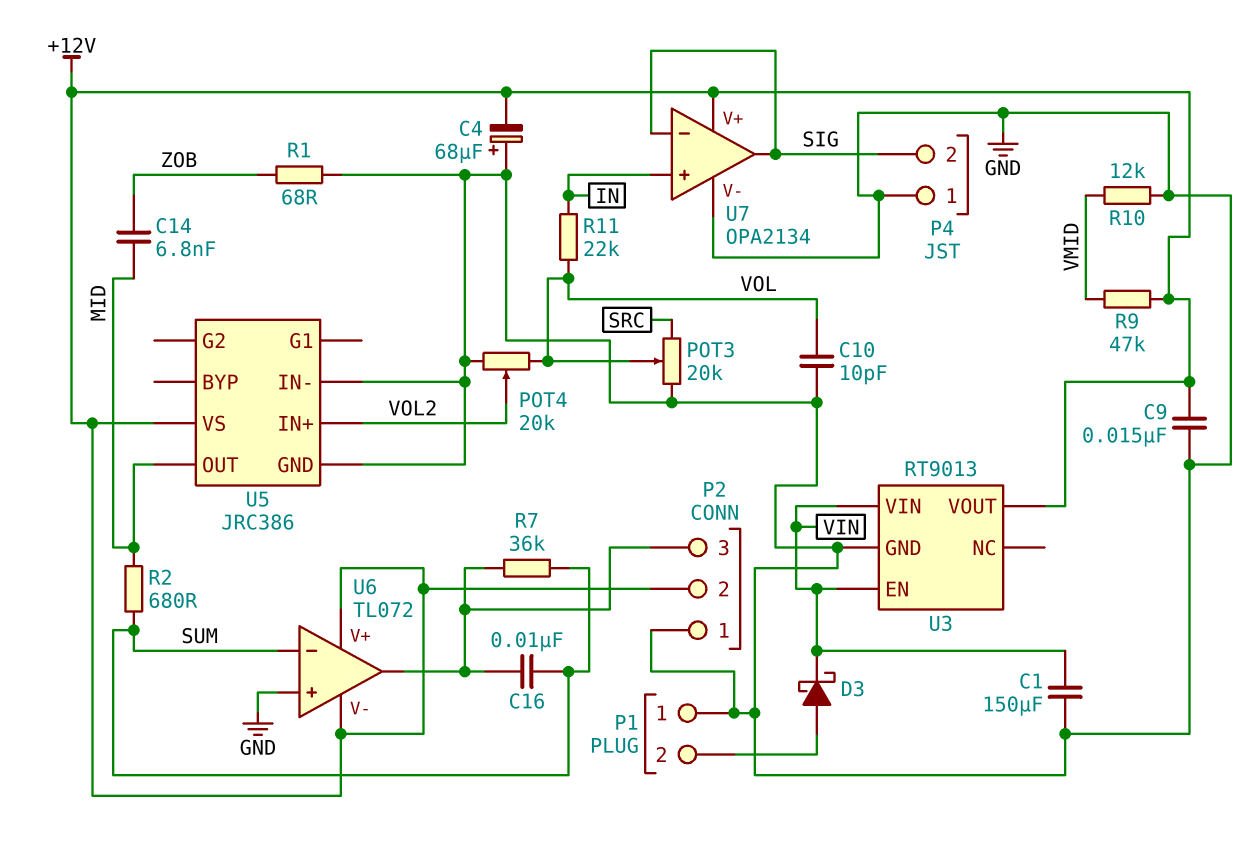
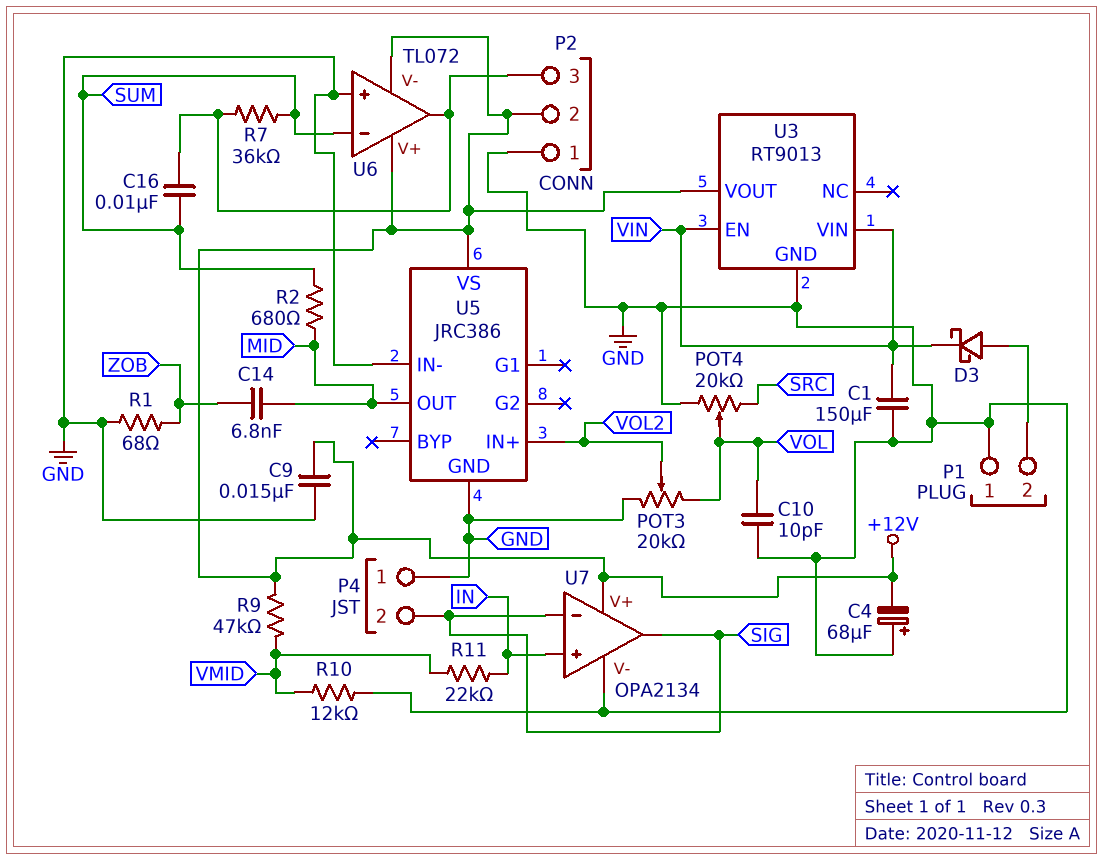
POT3: 20k (GND, SRC, wiper VOL) -> 20k (GND, VOL, wiper VOL2)
POT4: 20k (GND, VOL, wiper VOL2) -> 20k (GND, SRC, wiper VOL)
R11: 22k (IN, VOL) -> 22k (IN, VMID)

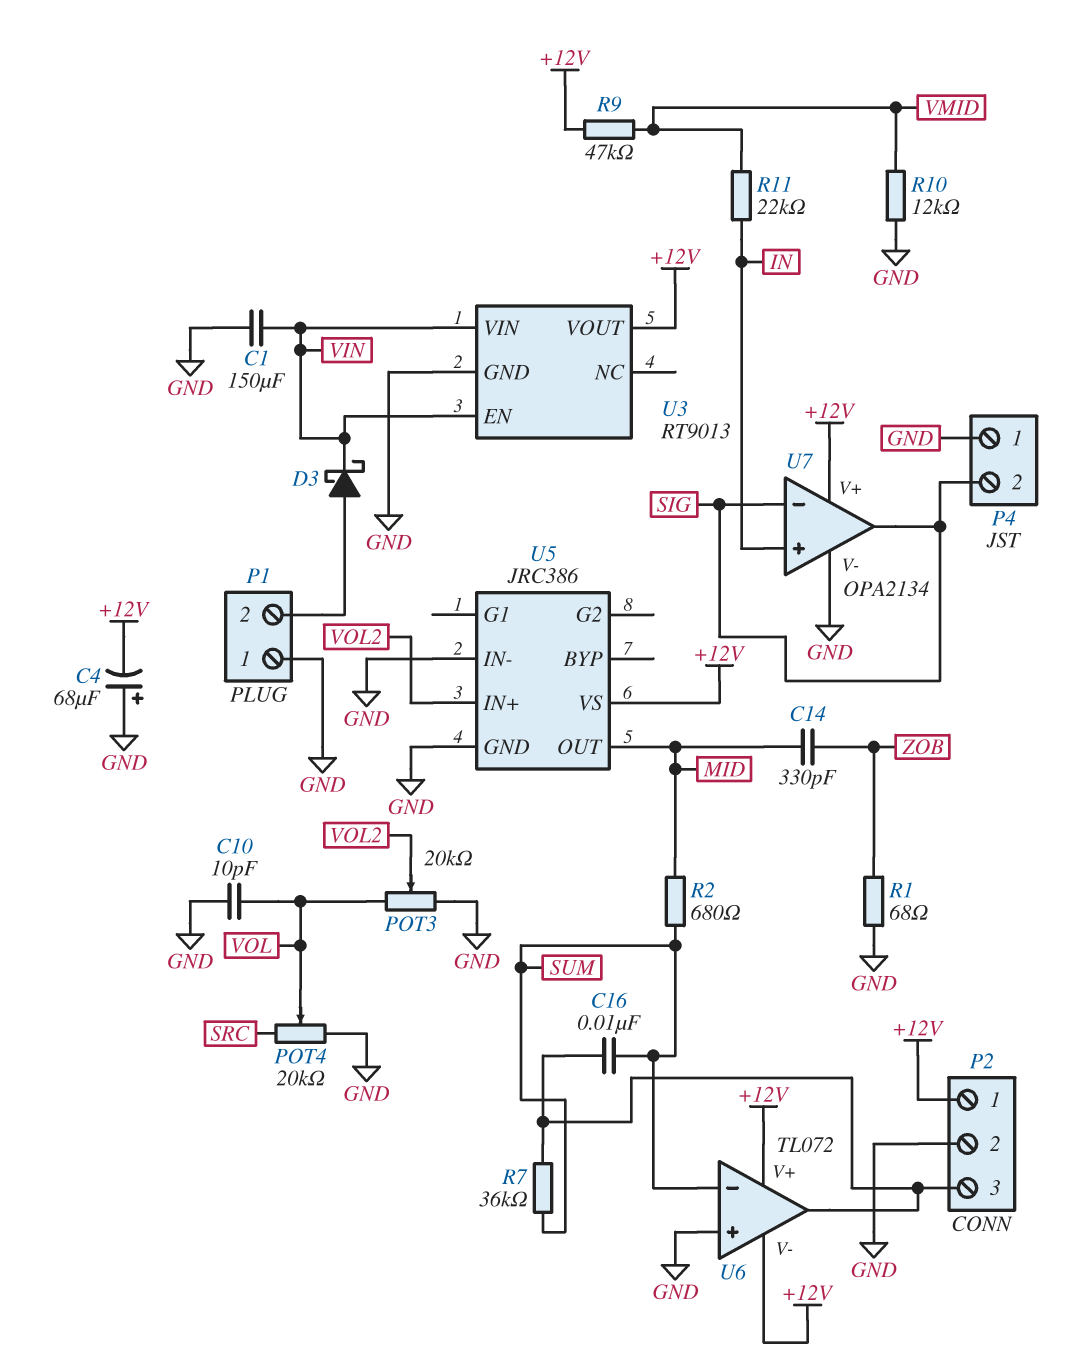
C9: 15nF (+12V, GND) -> none
C14: 6.8nF (MID, ZOB) -> 330pF (MID, ZOB)
P2 pin 1: GND -> +12V
P2 pin 2: +12V -> GND

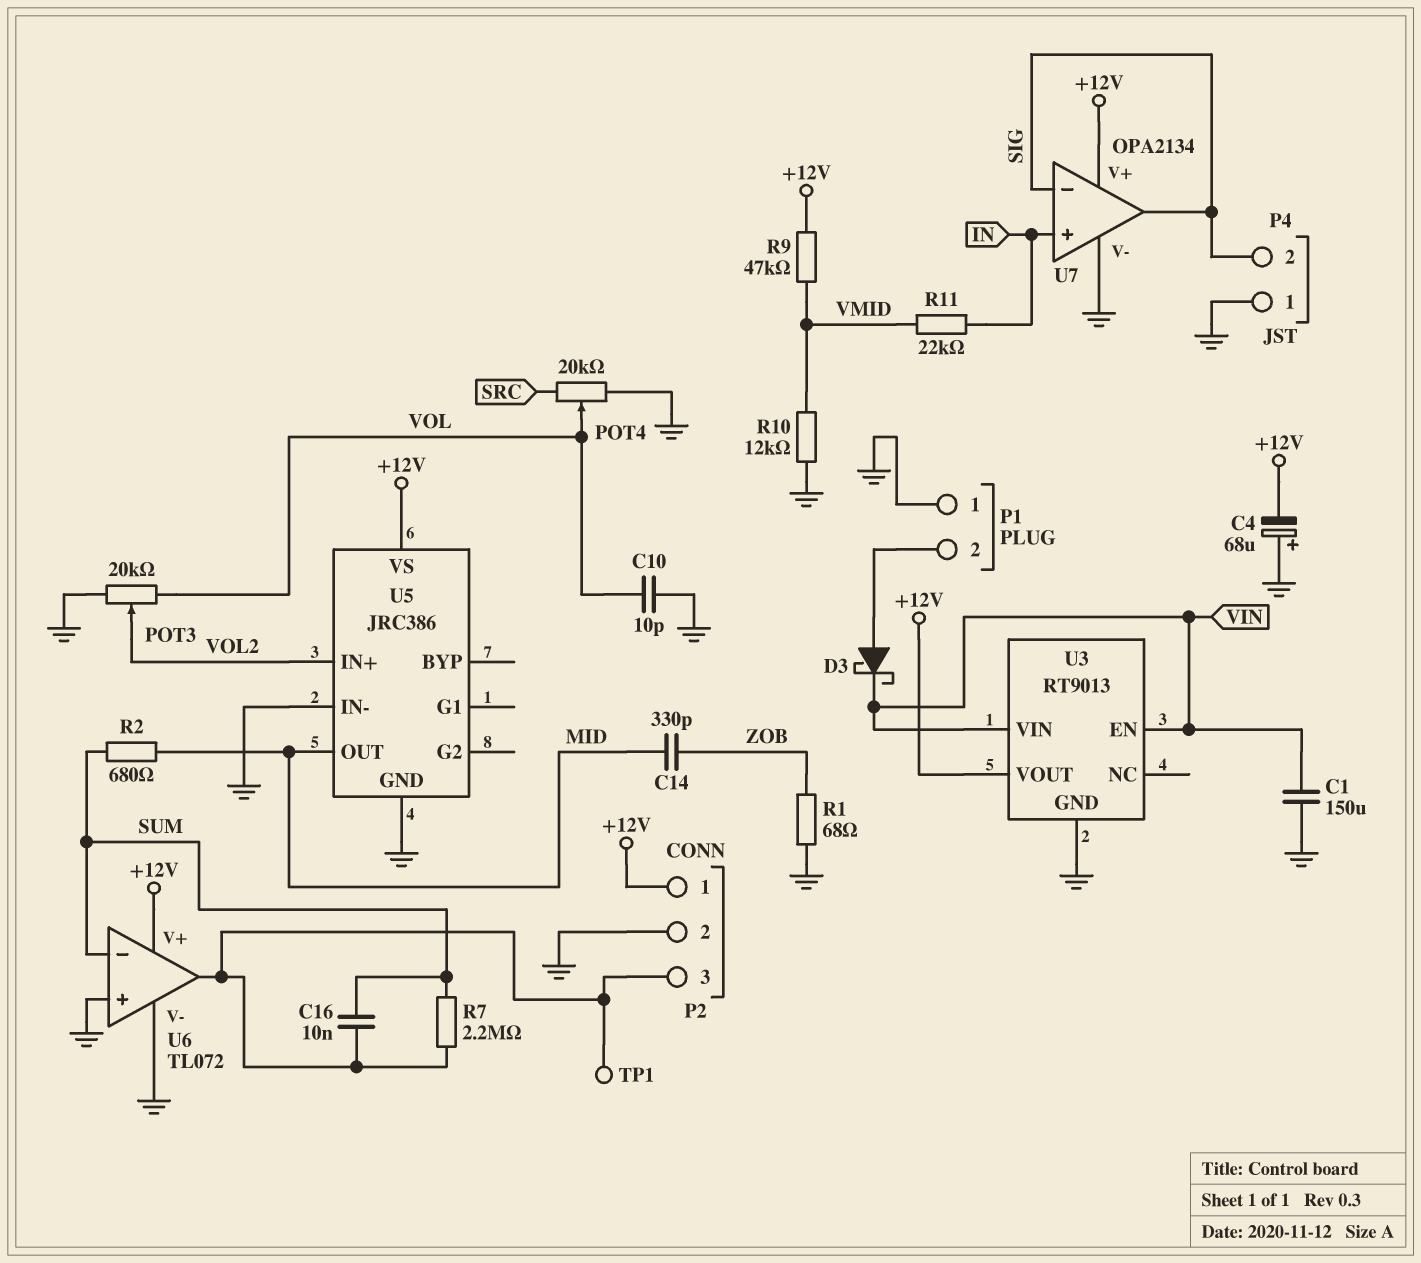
R7: 36k (P2/3, SUM) -> 2.2M (P2/3, SUM)
TP1: none -> test point (P2/3)
U6 pin V-: +12V -> GND

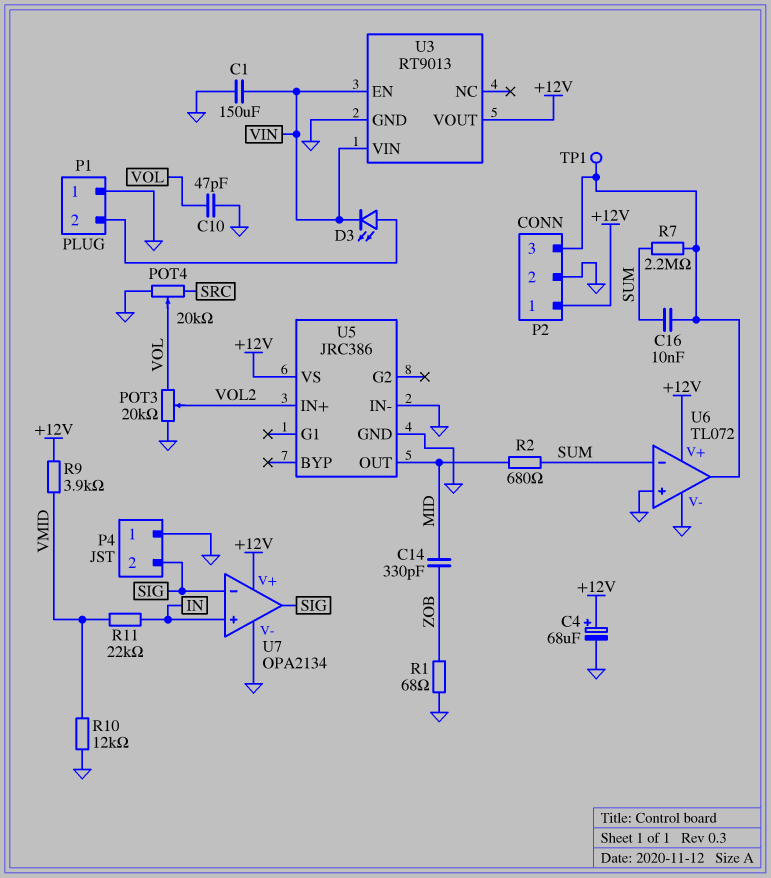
C4: 68uF (plus GND, minus +12V) -> 68uF (plus +12V, minus GND)
C10: 10pF (GND, VOL) -> 47pF (GND, VOL)
D3: schottky (A P1/2, K VIN) -> LED (A P1/2, K VIN)
R9: 47k (+12V, VMID) -> 3.9k (+12V, VMID)

